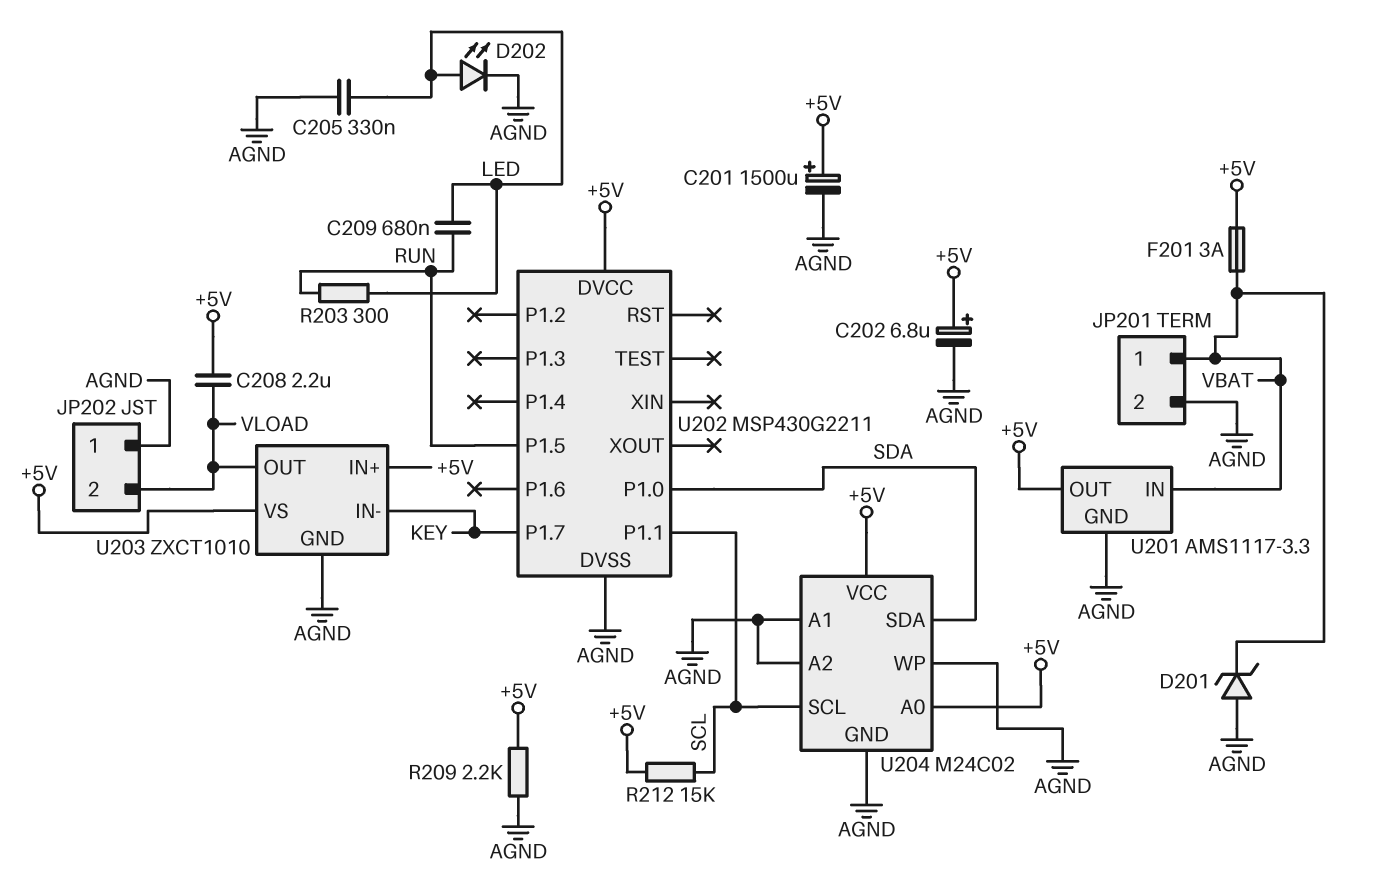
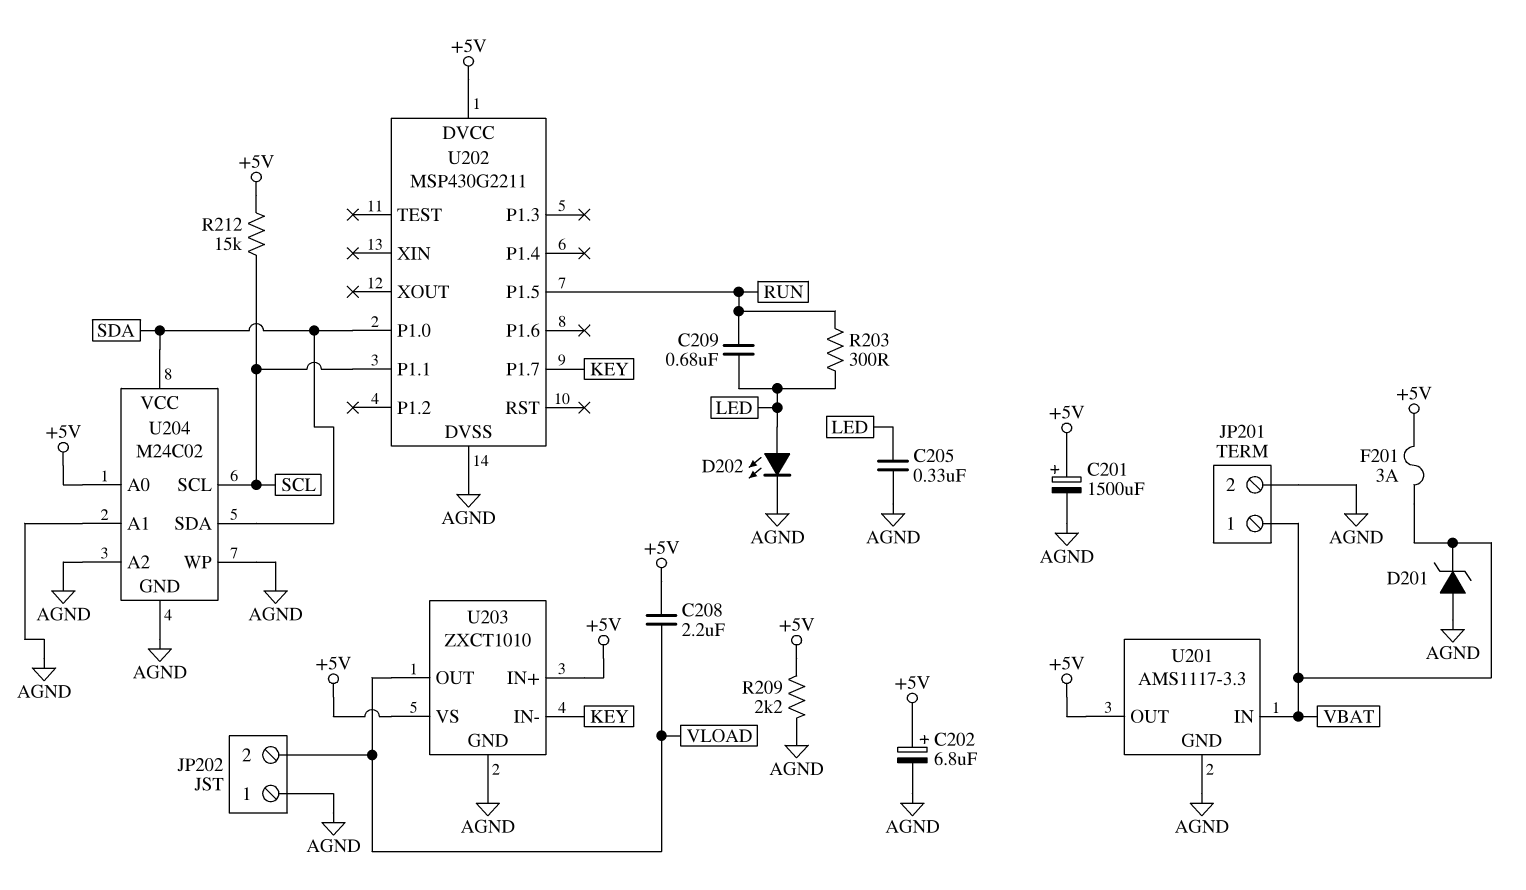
U204 pin VCC: +5V -> SDA

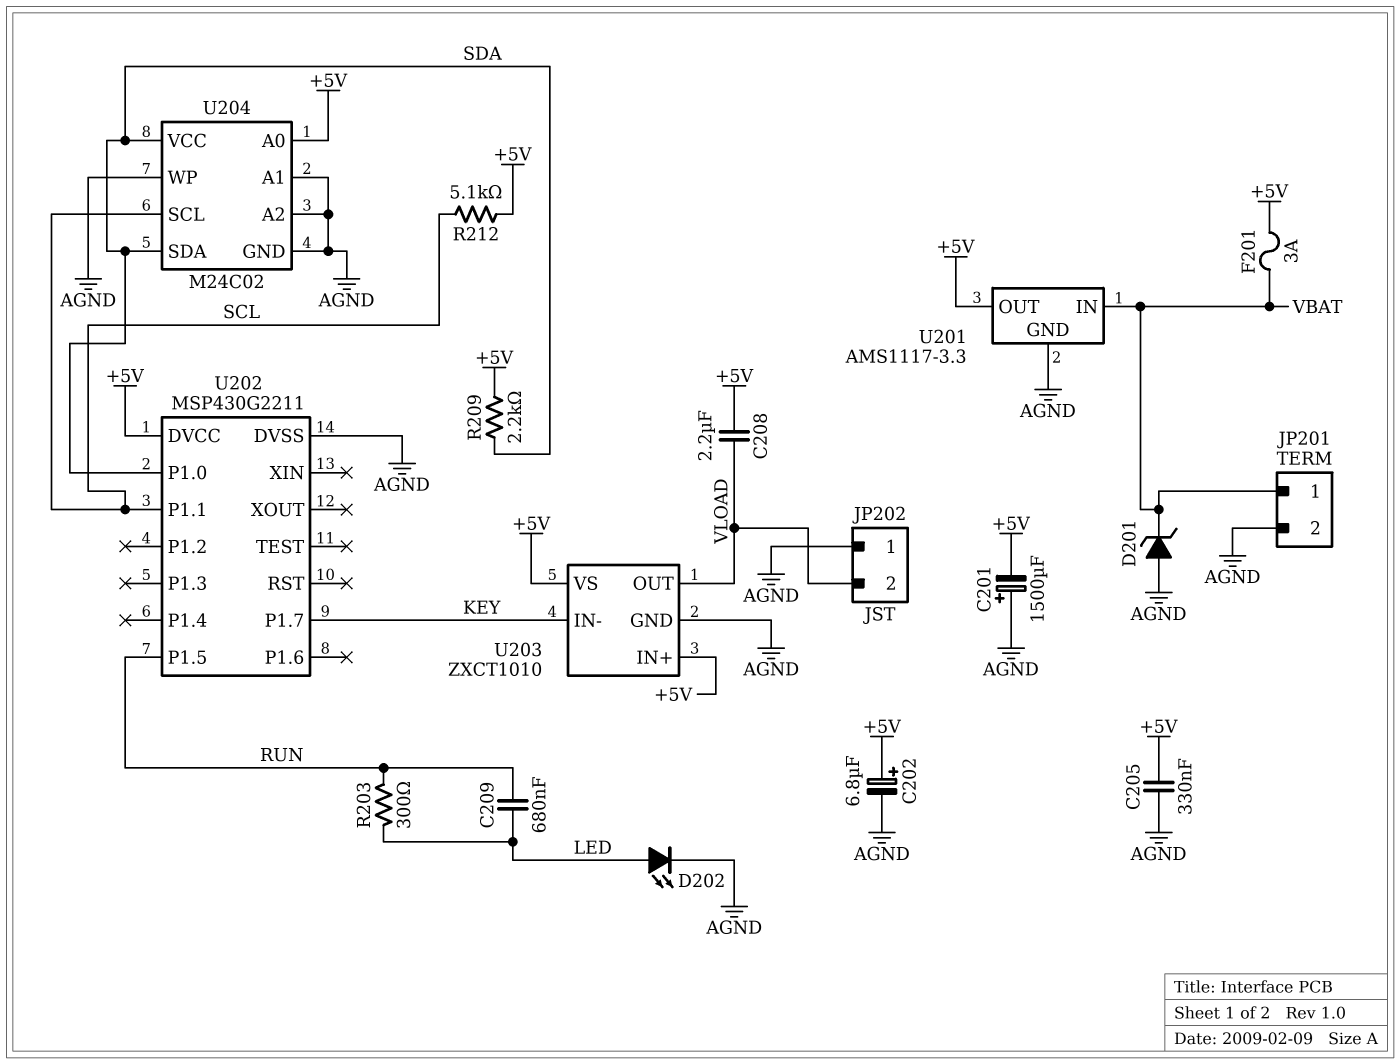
C201: 1500uF (plus +5V, minus AGND) -> 1500uF (plus AGND, minus +5V)
C205: 330nF (AGND, LED) -> 330nF (+5V, AGND)
R209: 2.2k (+5V, AGND) -> 2.2k (+5V, SDA)
R212: 15k (+5V, SCL) -> 5.1k (+5V, SCL)

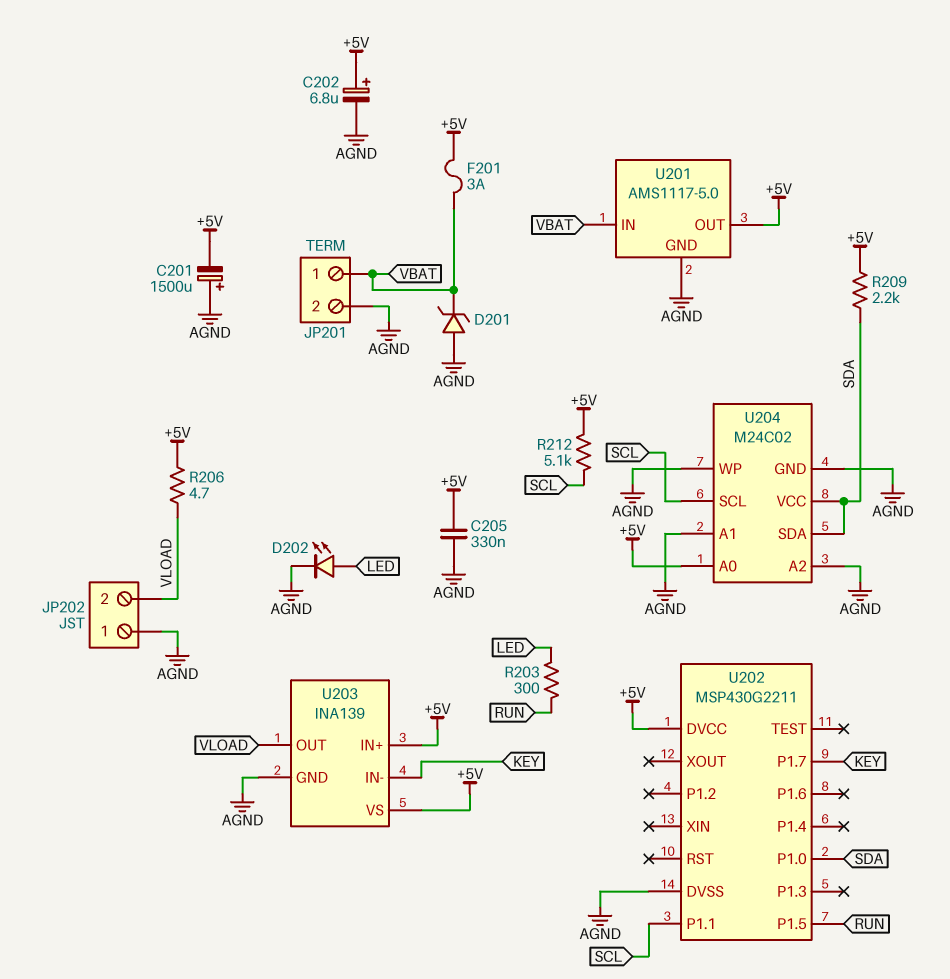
C208: 2.2uF (+5V, VLOAD) -> none
C209: 680nF (LED, RUN) -> none
R206: none -> 4.7 (+5V, VLOAD)
U201: AMS1117-3.3 -> AMS1117-5.0
U203: ZXCT1010 -> INA139

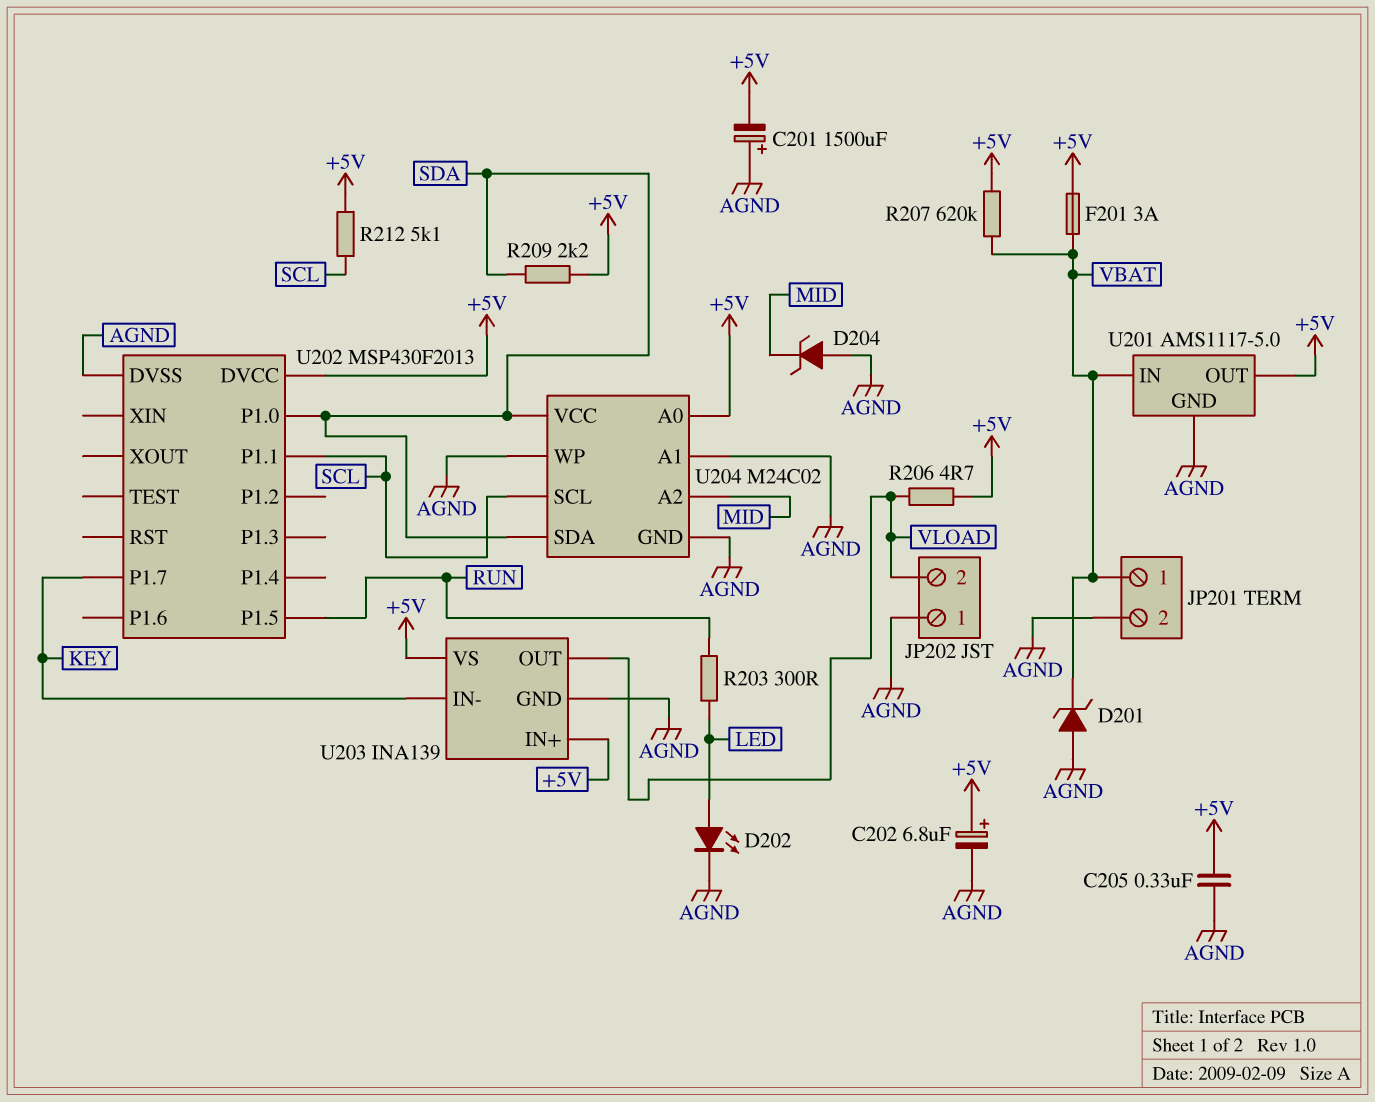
D204: none -> zener (A AGND, K MID)
R207: none -> 620k (+5V, VBAT)
U202: MSP430G2211 -> MSP430F2013
U204 pin A2: AGND -> MID

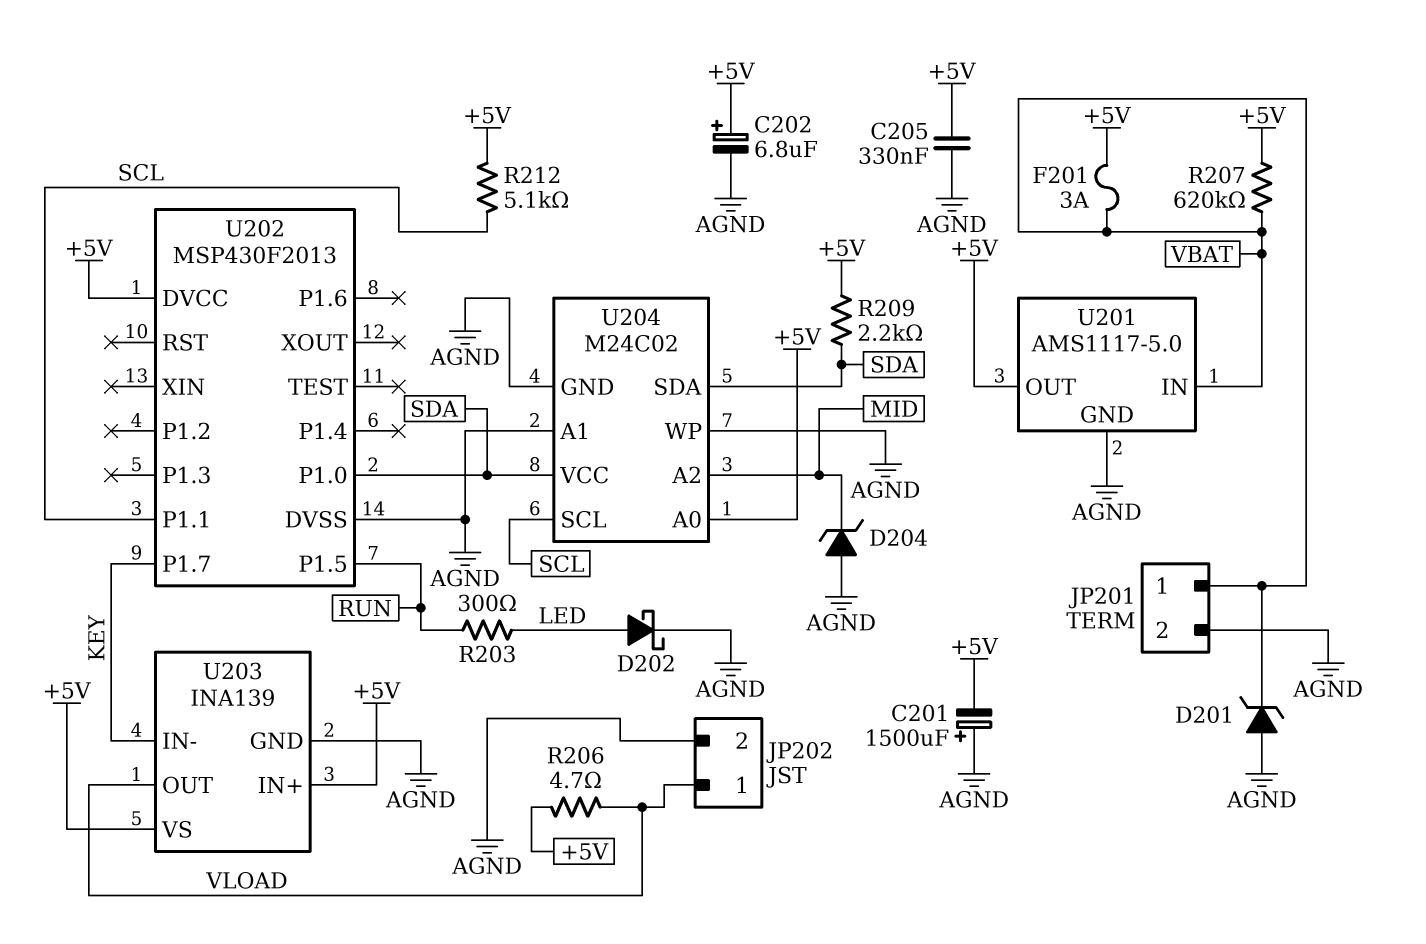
D202: LED (A LED, K AGND) -> schottky (A LED, K AGND)
JP202 pin 1: AGND -> VLOAD
JP202 pin 2: VLOAD -> AGND

